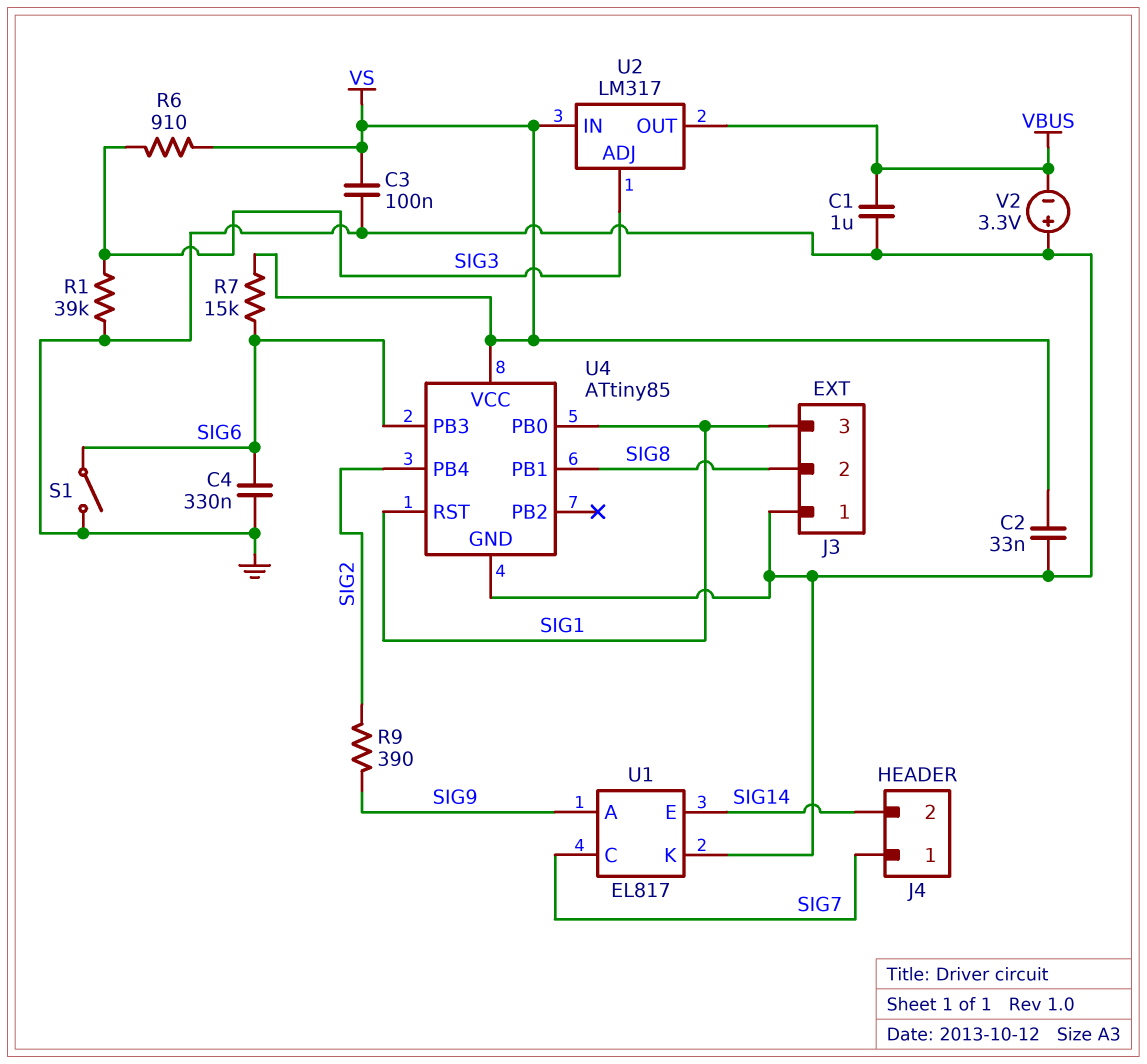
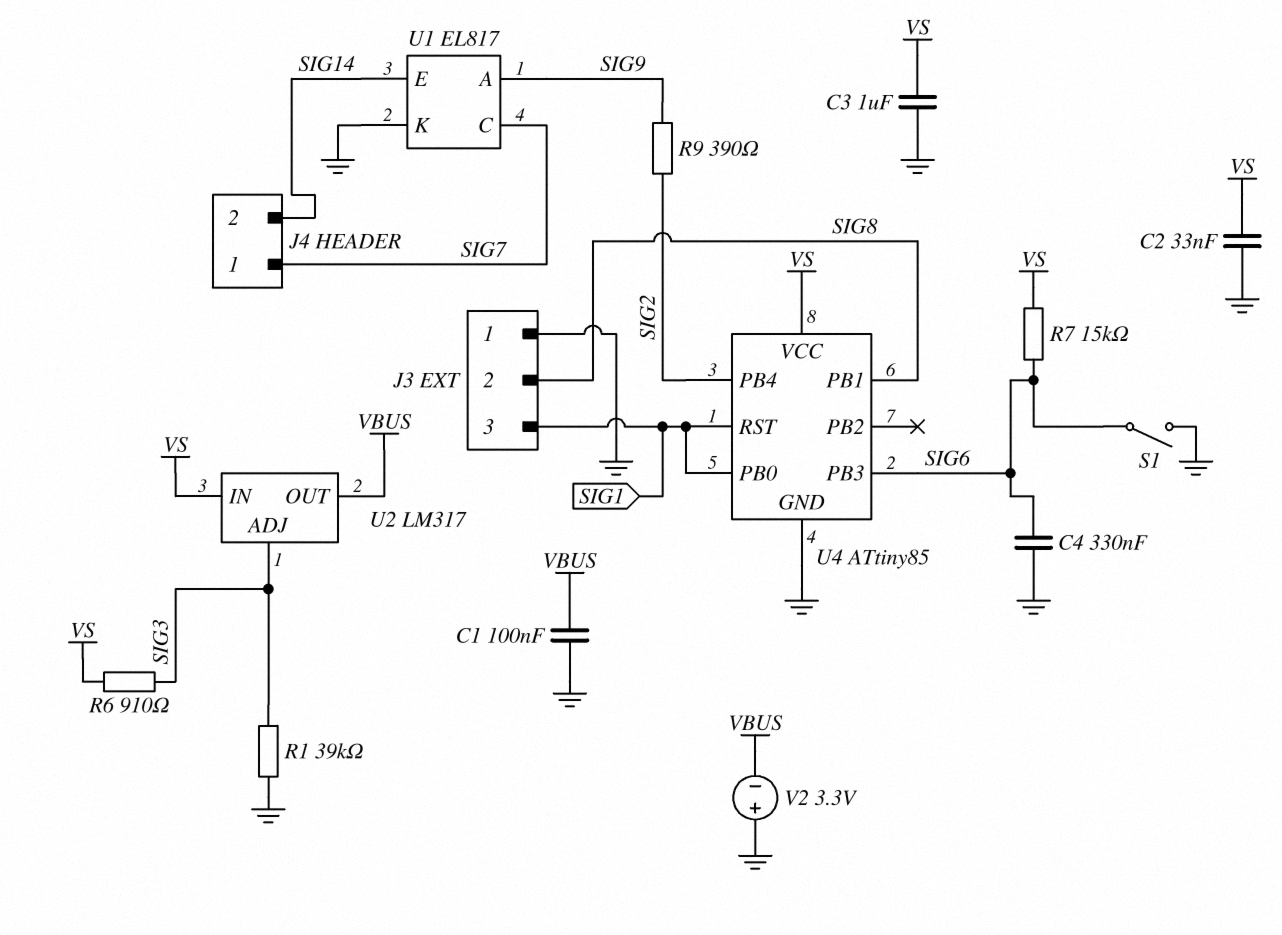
C1: 1uF (GND, VBUS) -> 100nF (GND, VBUS)
C3: 100nF (GND, VS) -> 1uF (GND, VS)

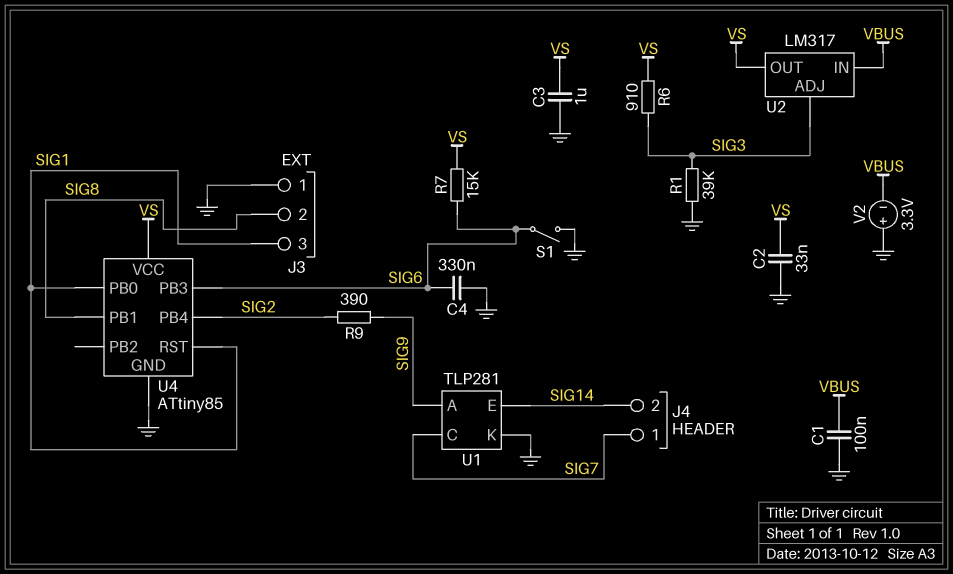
U1: EL817 -> TLP281
U2 pin IN: VS -> VBUS
U2 pin OUT: VBUS -> VS

